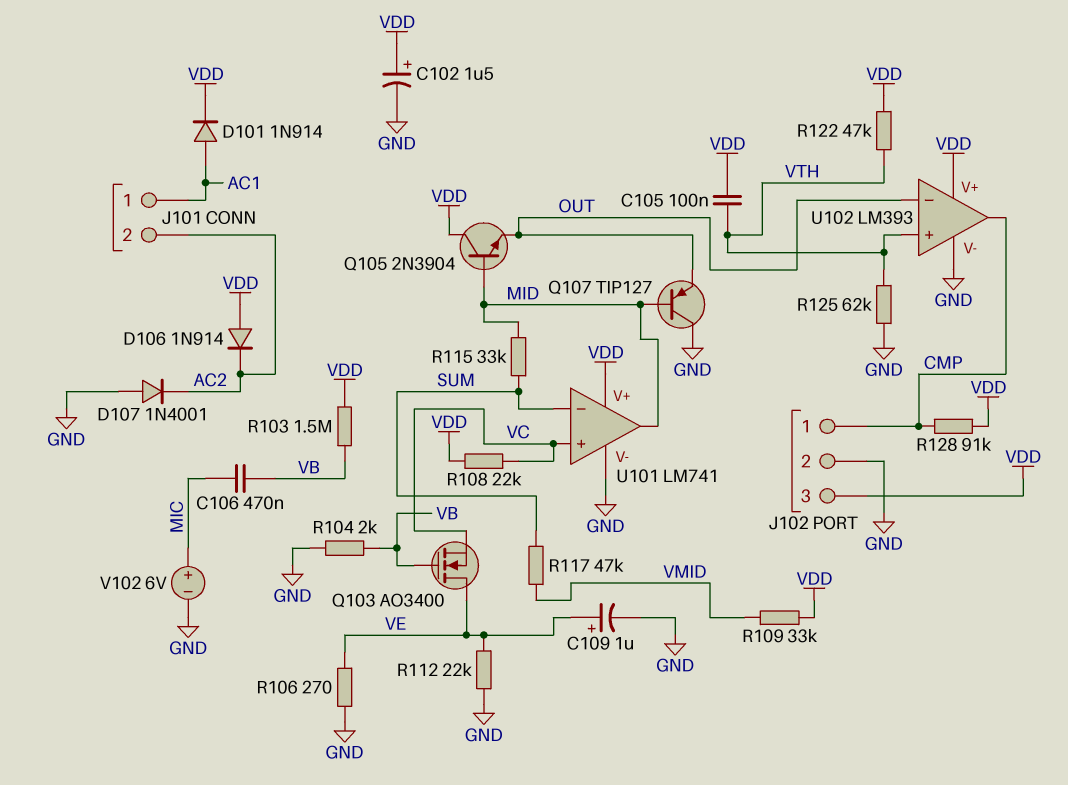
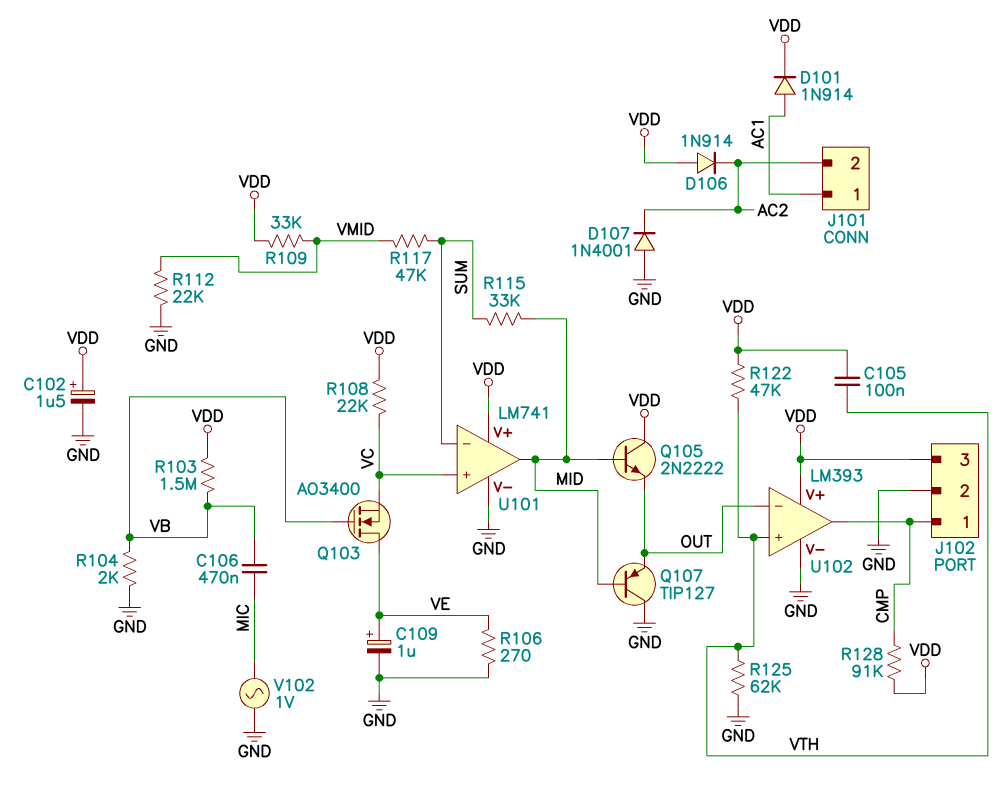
Q105: NPN 2N3904 (B MID, C VDD, E OUT) -> NPN 2N2222 (B MID, C VDD, E OUT)
R112: 22k (GND, VE) -> 22k (GND, VMID)
V102: 6V (plus MIC, minus GND) -> AC 1V (GND, MIC)

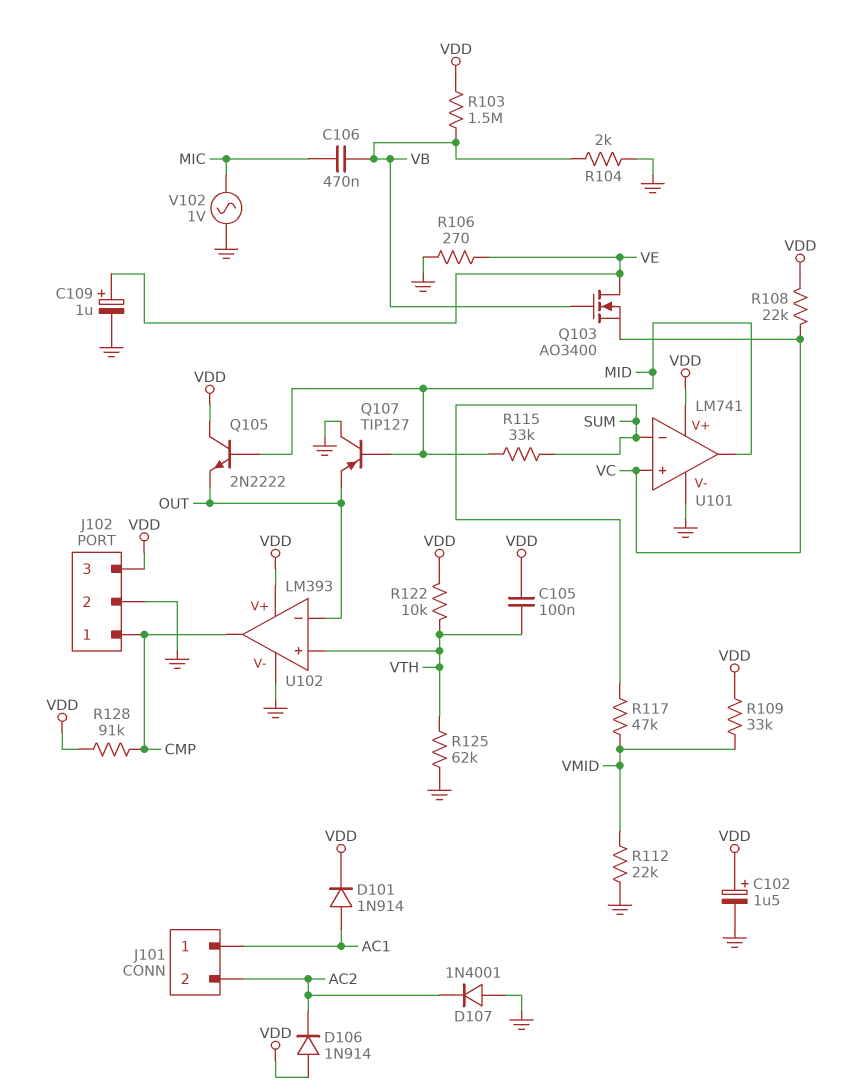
R122: 47k (VDD, VTH) -> 10k (VDD, VTH)

